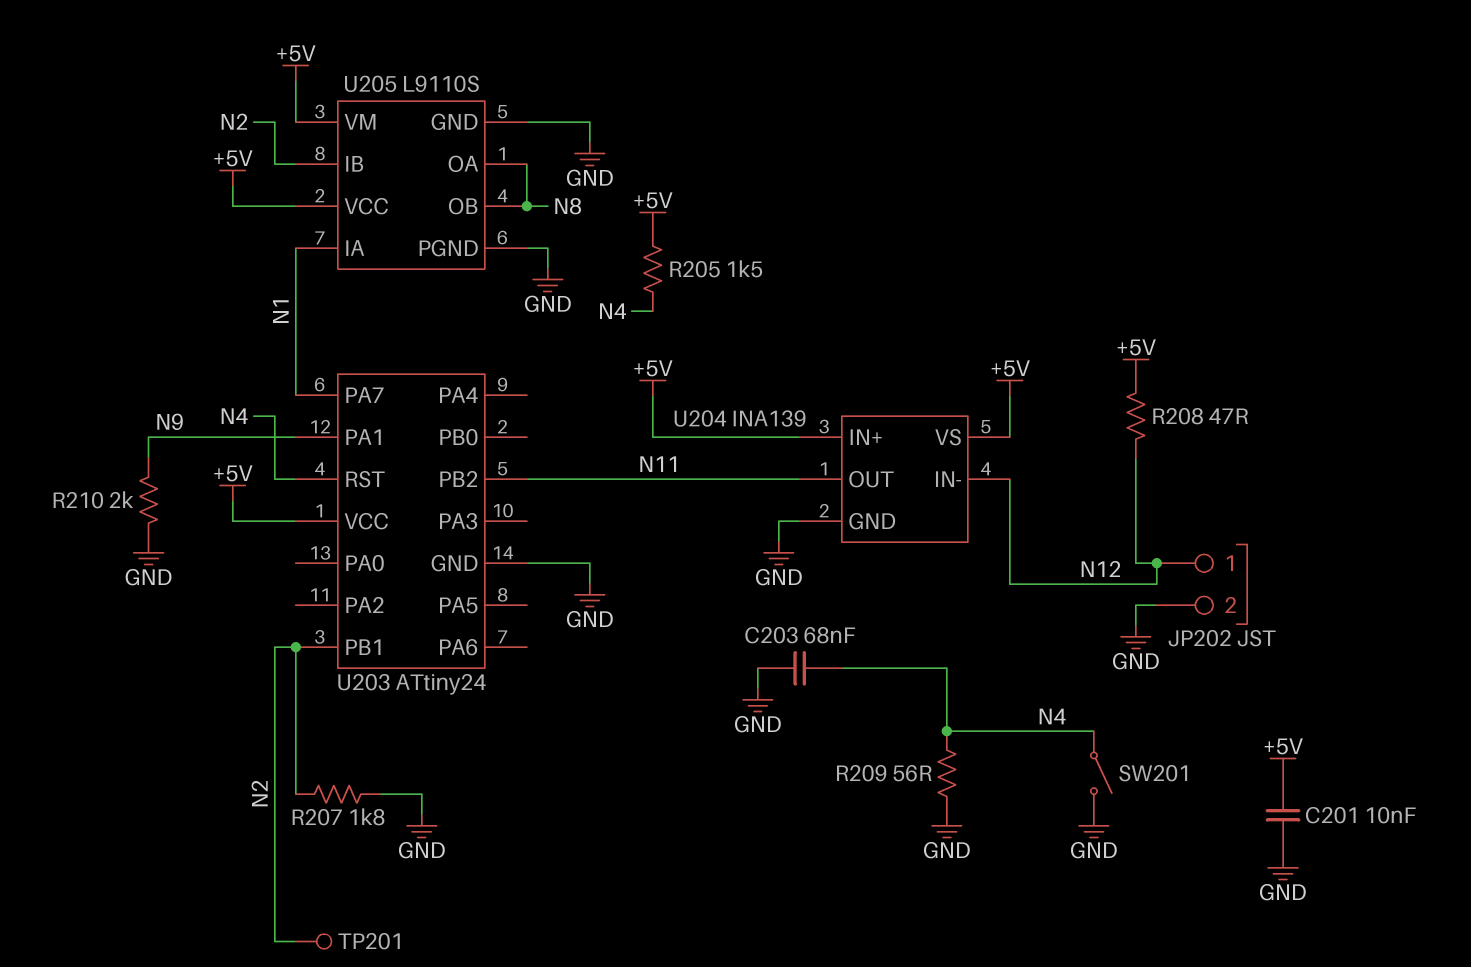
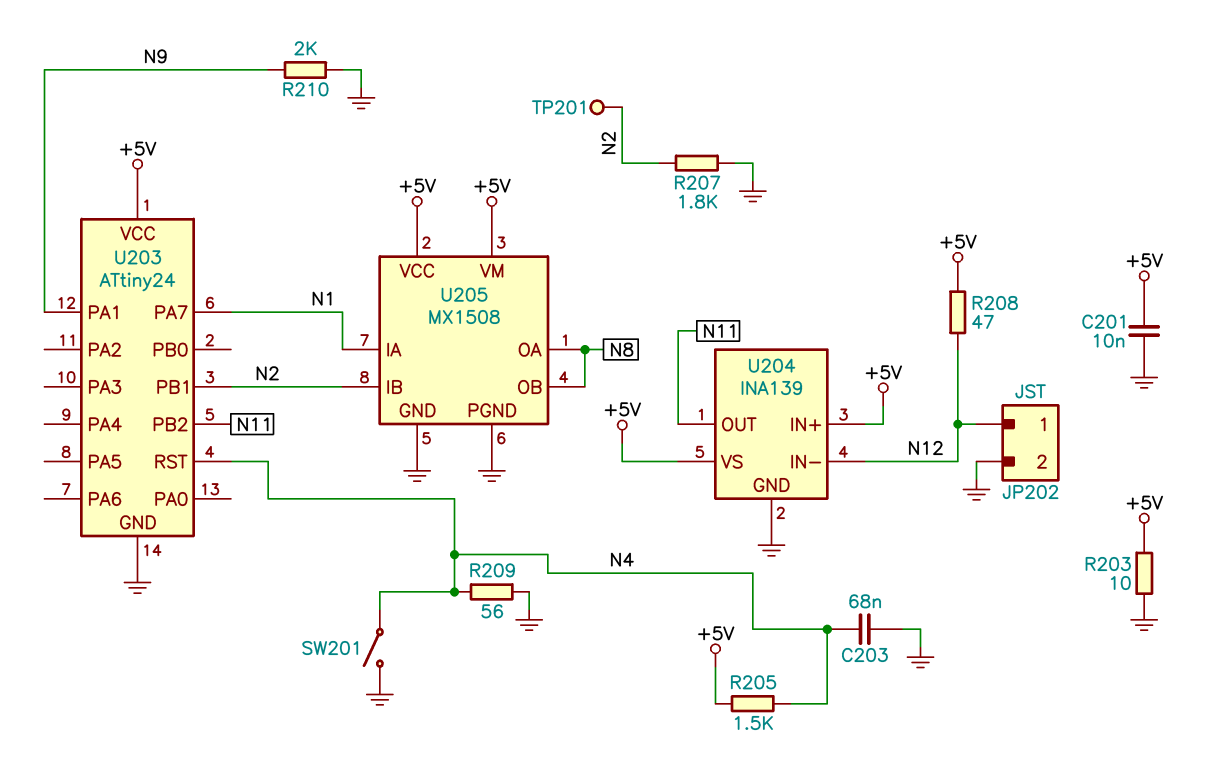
R203: none -> 10 (+5V, GND)
U205: L9110S -> MX1508

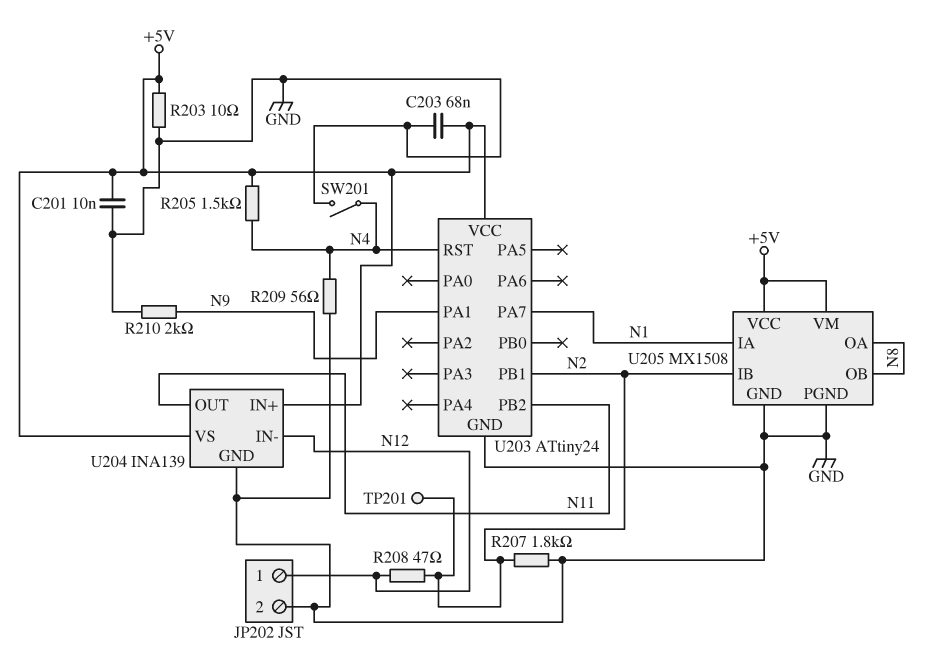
C203: 68nF (GND, N4) -> 68nF (+5V, GND)
R208: 47 (+5V, N12) -> 47 (N2, N12)

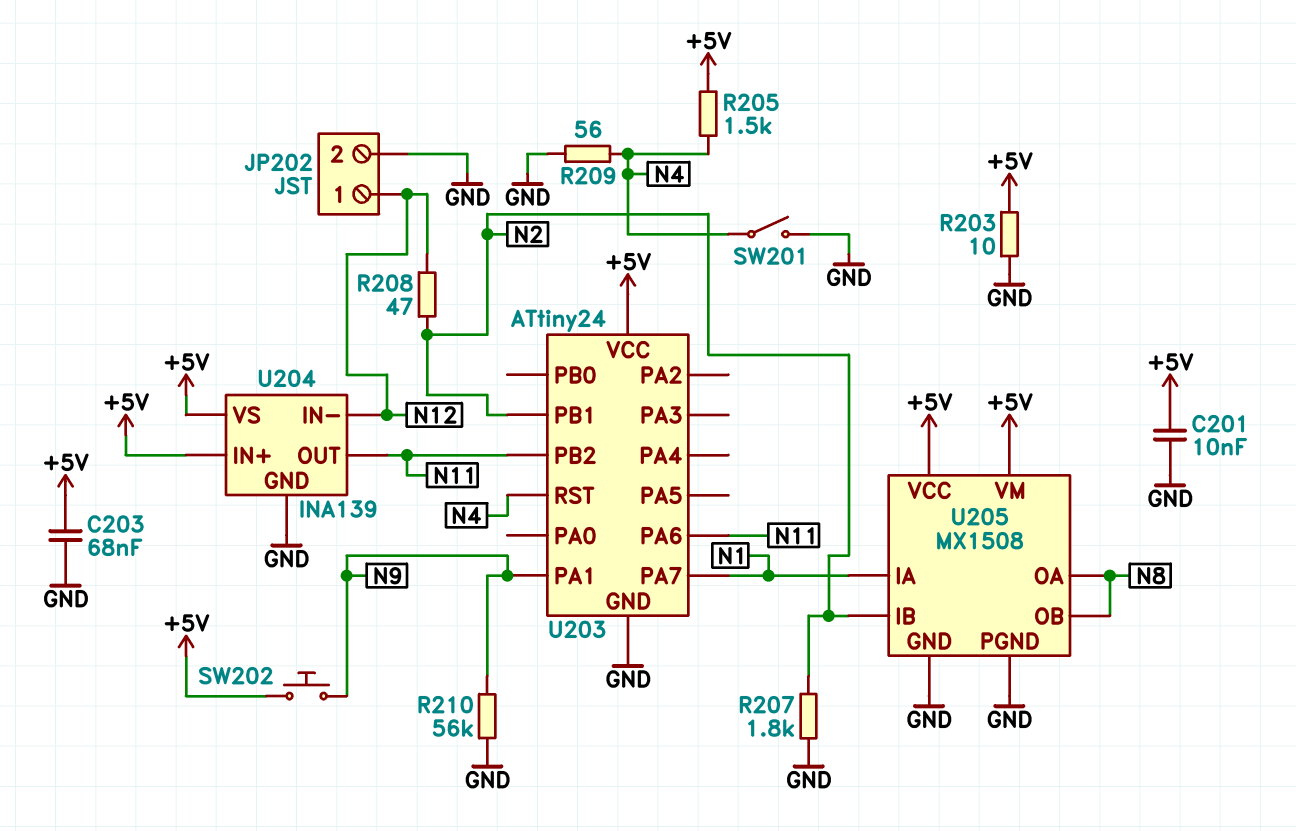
R210: 2k (GND, N9) -> 56k (GND, N9)
SW202: none -> button (+5V, N9)
TP201: test point (N2) -> none
U203 pin PA6: none -> N11

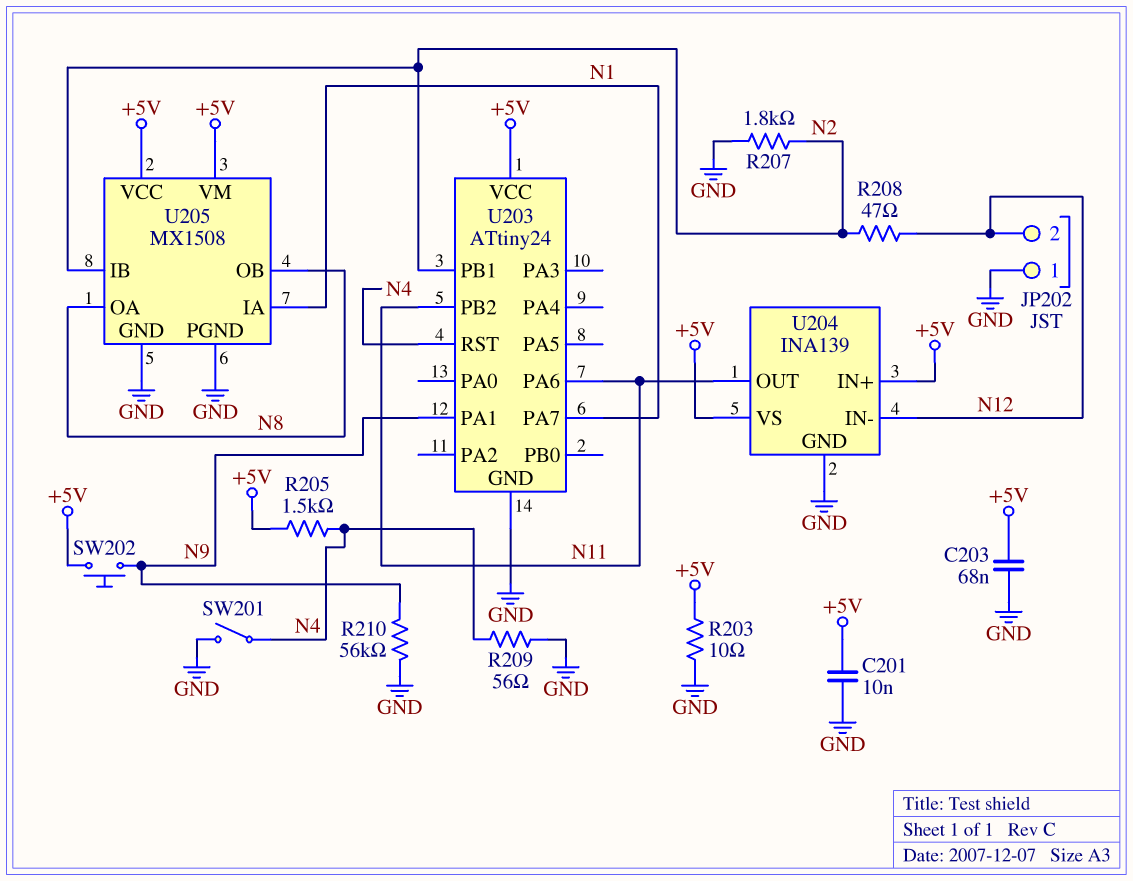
JP202 pin 1: N12 -> GND
JP202 pin 2: GND -> N12

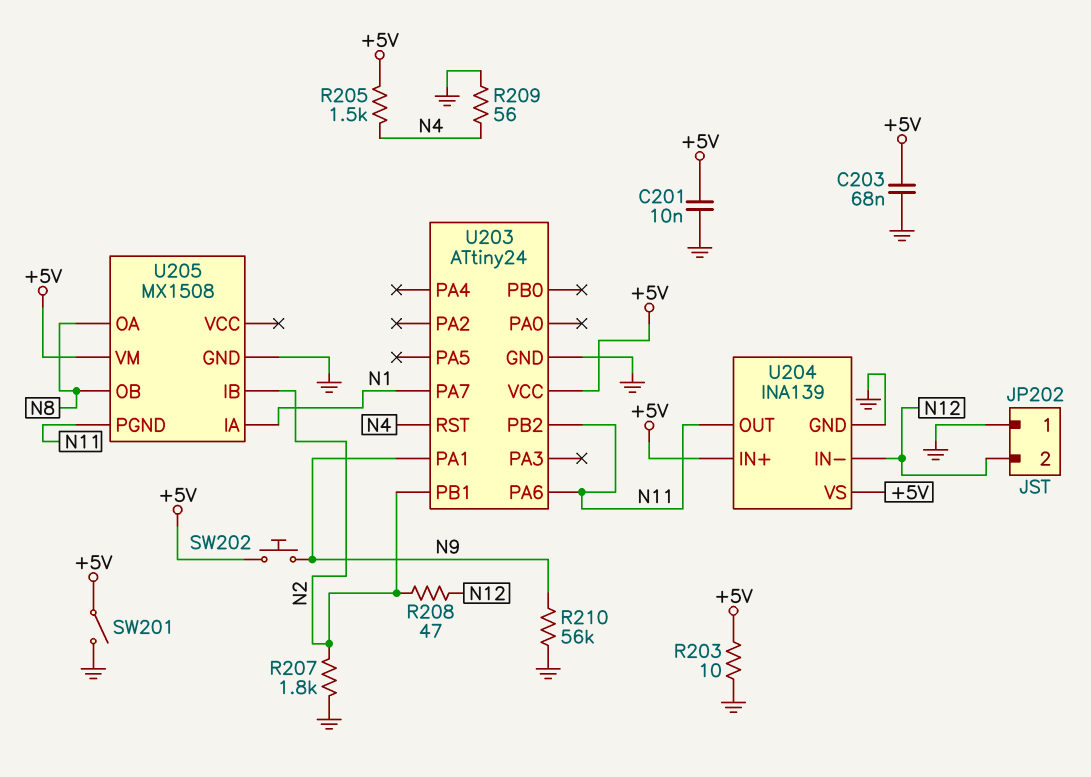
SW201: switch (GND, N4) -> switch (+5V, GND)
U205 pin PGND: GND -> N11
U205 pin VCC: +5V -> none

